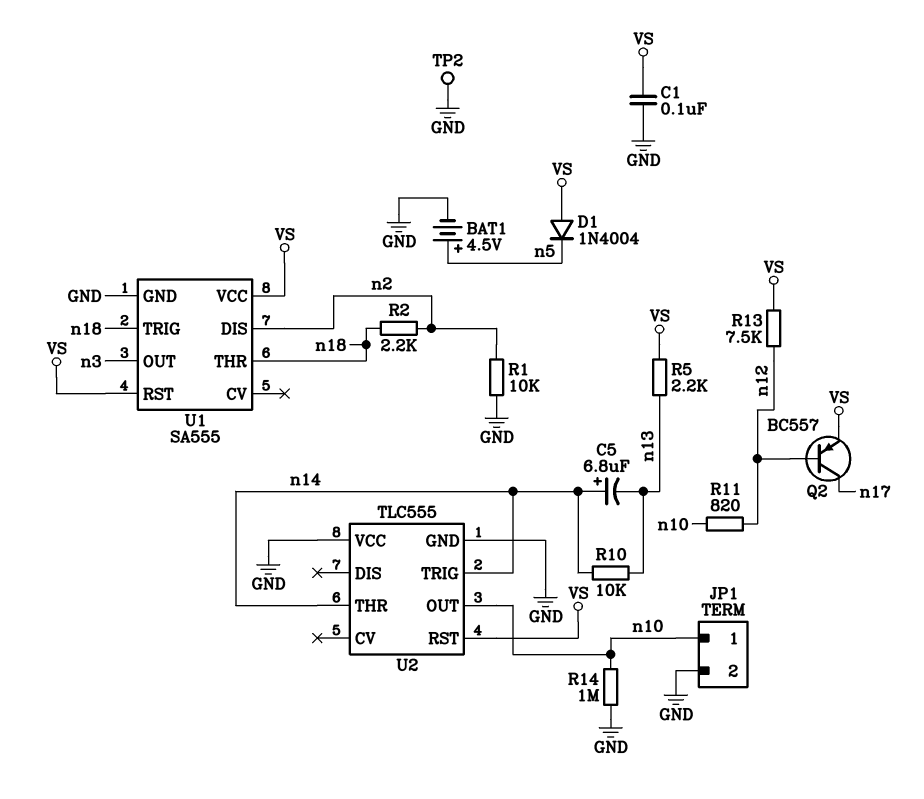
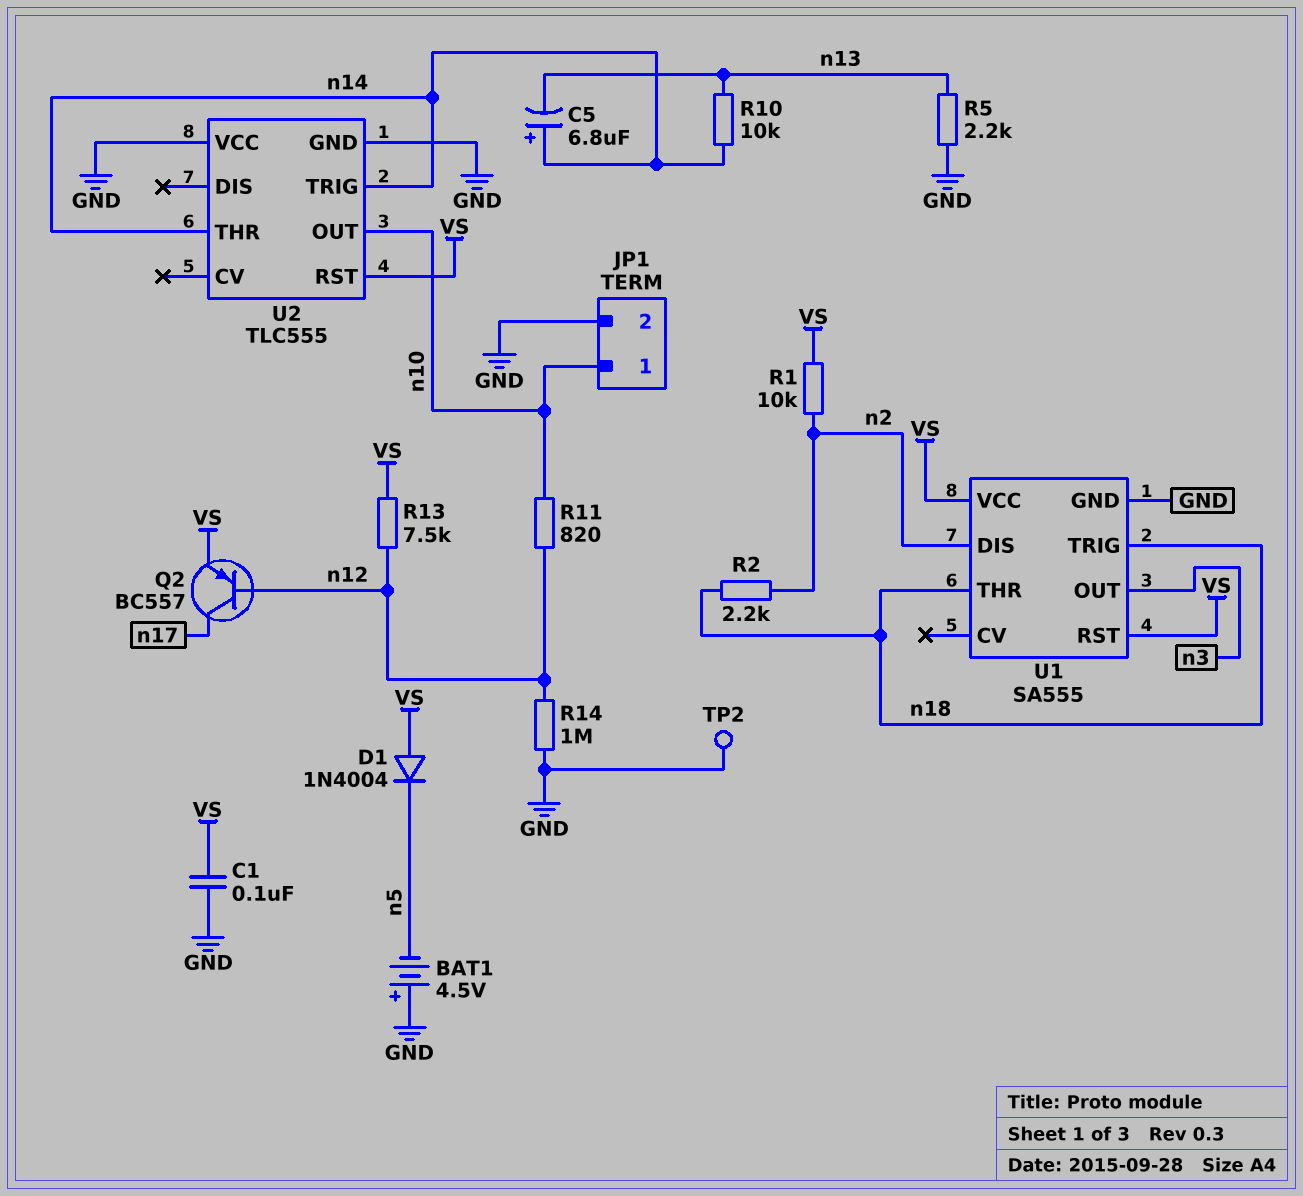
BAT1: 4.5V (plus n5, minus GND) -> 4.5V (plus GND, minus n5)
R1: 10k (GND, n2) -> 10k (VS, n2)
R5: 2.2k (VS, n13) -> 2.2k (GND, n13)
R14: 1M (GND, n10) -> 1M (GND, n12)

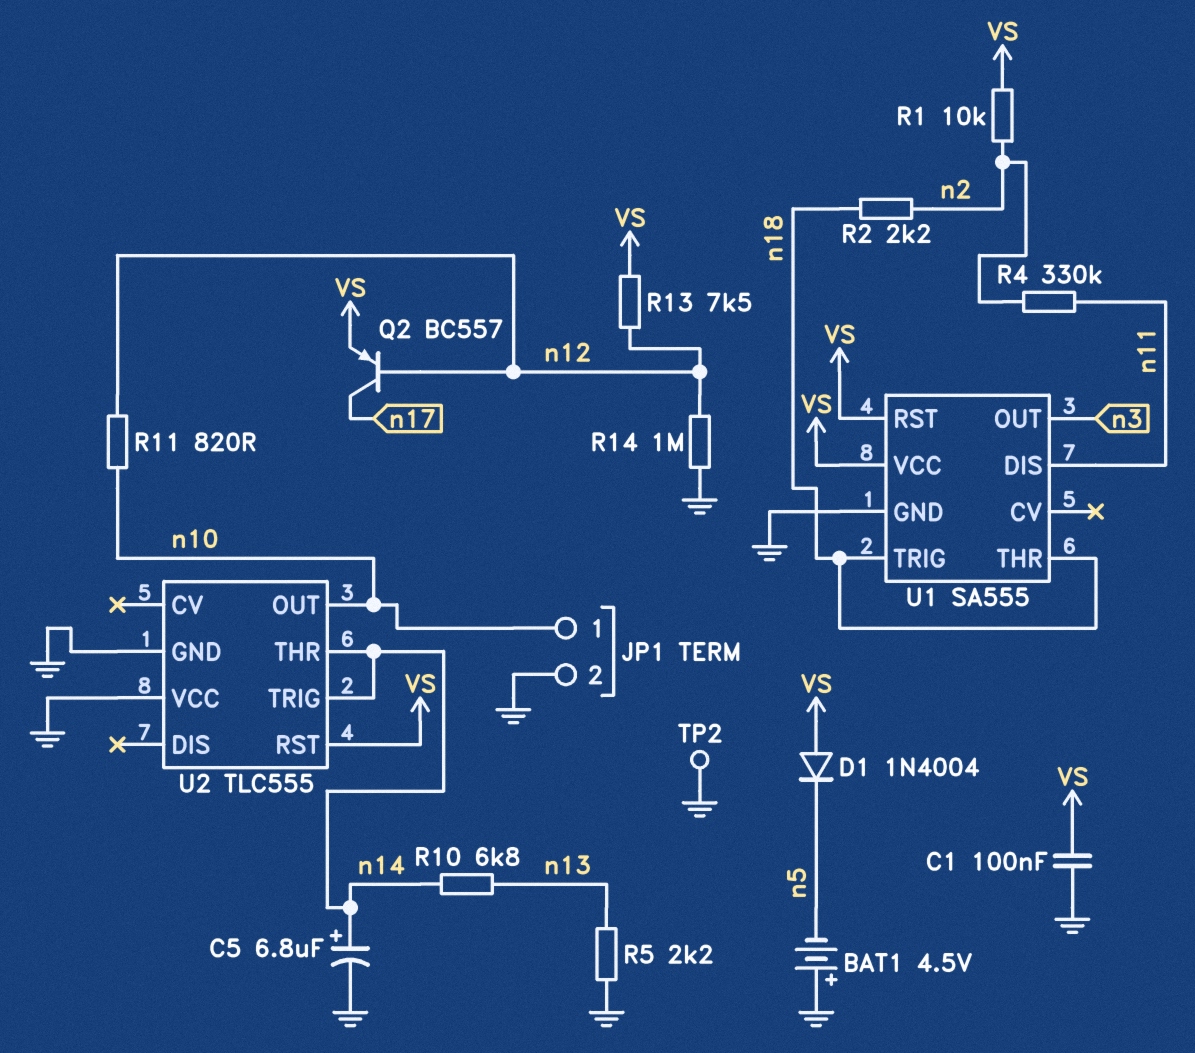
C5: 6.8uF (plus n14, minus n13) -> 6.8uF (plus n14, minus GND)
R4: none -> 330k (n2, n11)
R10: 10k (n13, n14) -> 6.8k (n13, n14)
U1 pin DIS: n2 -> n11

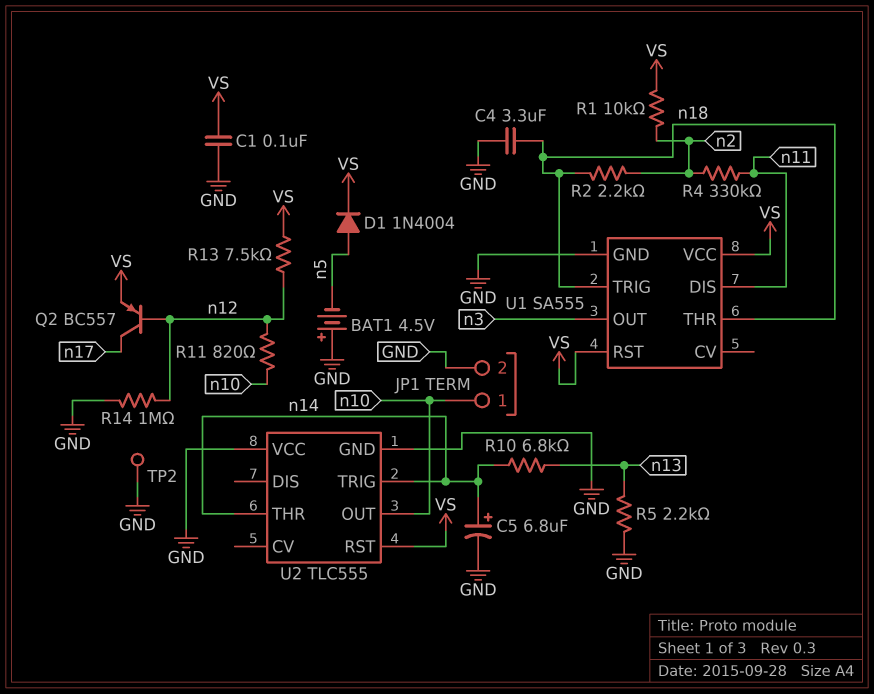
C4: none -> 3.3uF (GND, n18)
D1: diode 1N4004 (A VS, K n5) -> diode 1N4004 (A n5, K VS)

